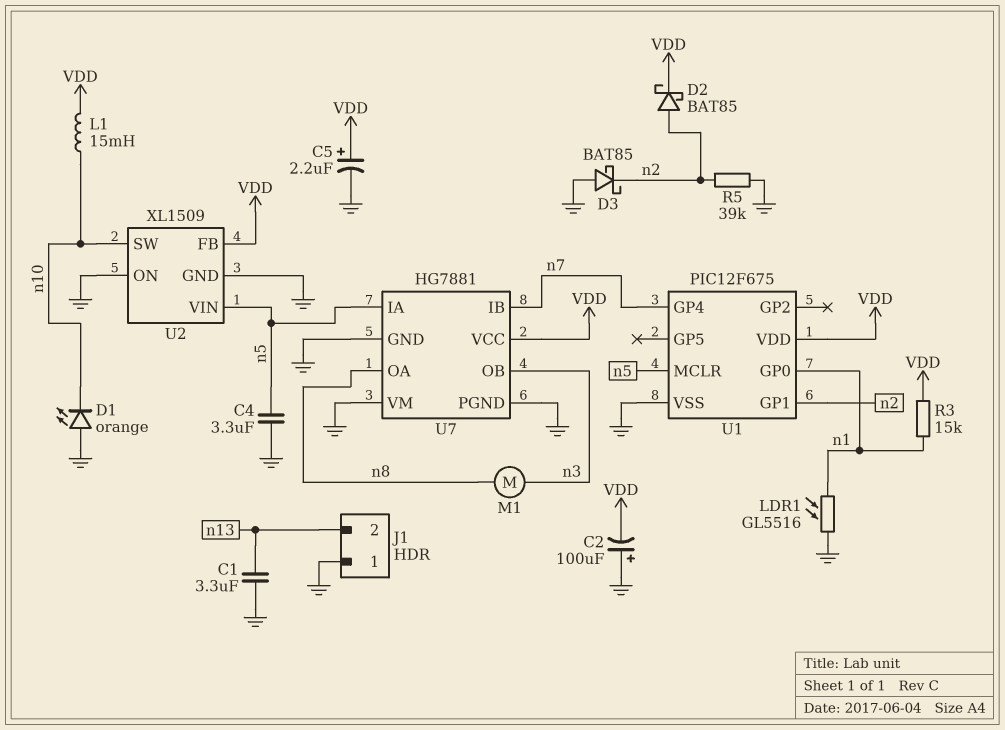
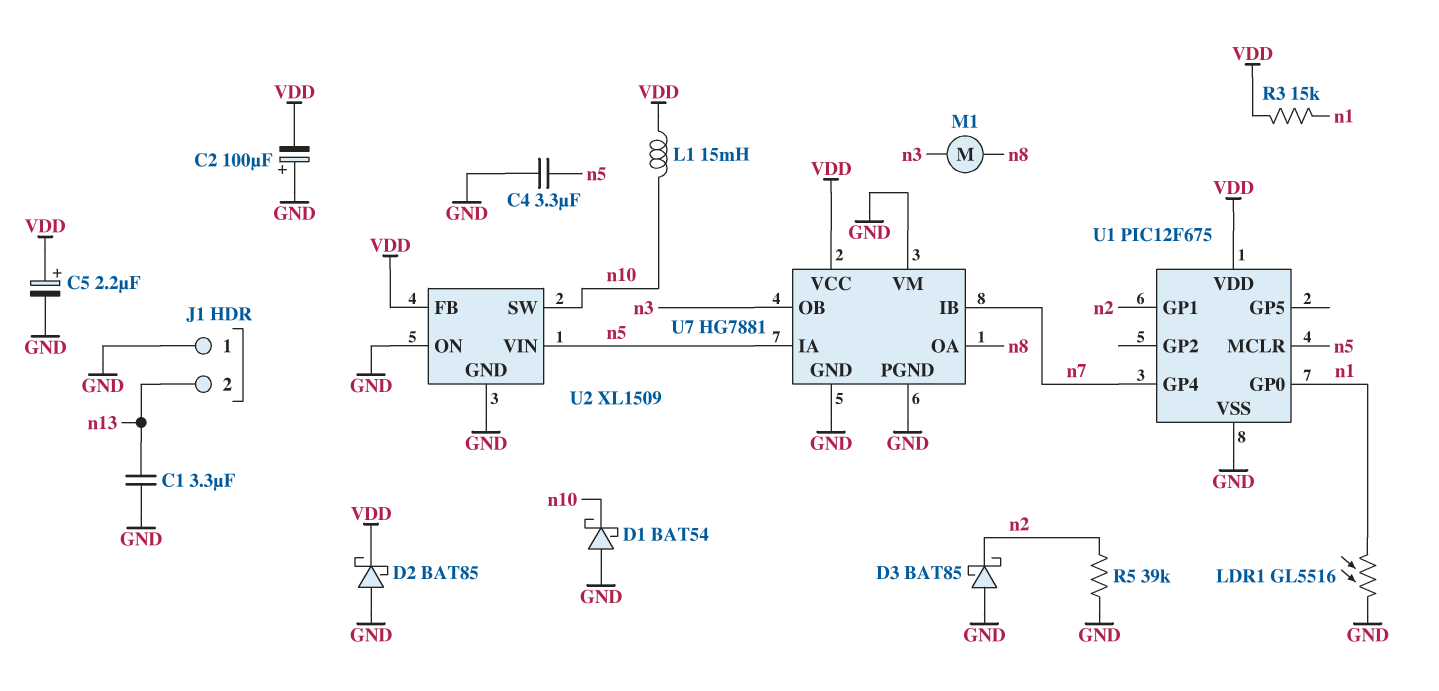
D1: LED orange (A GND, K n10) -> schottky BAT54 (A GND, K n10)
D2: schottky BAT85 (A n2, K VDD) -> schottky BAT85 (A GND, K VDD)

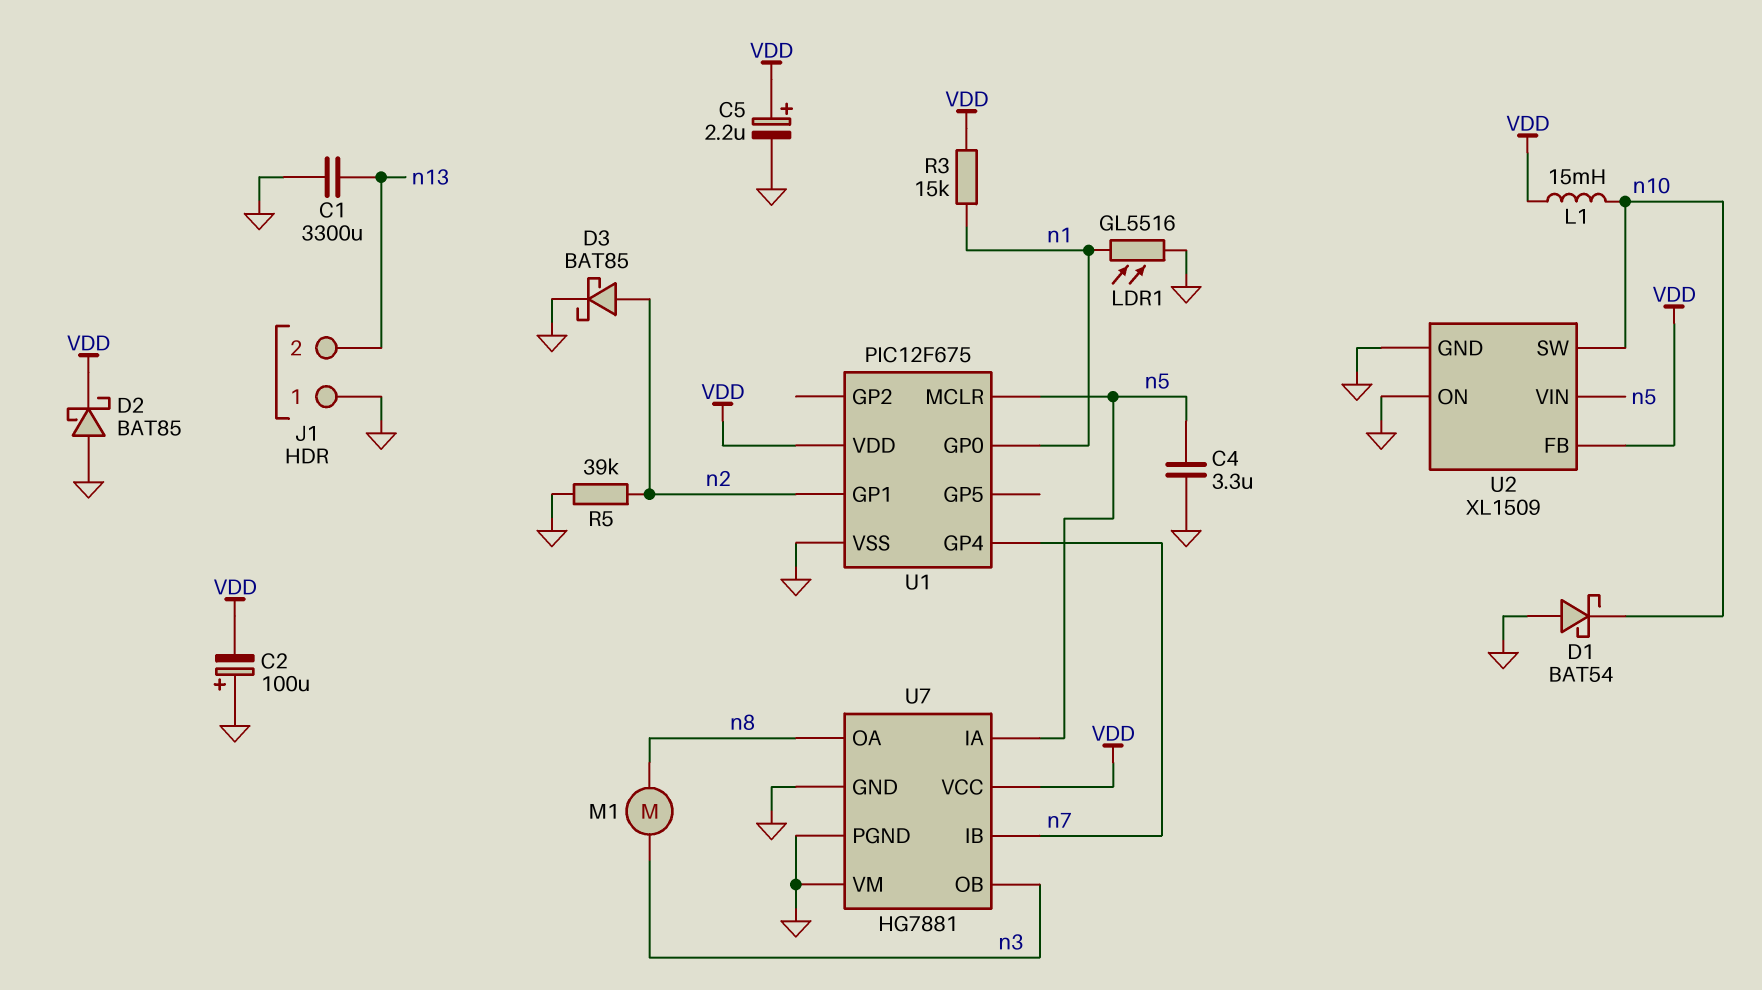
C1: 3.3uF (GND, n13) -> 3300uF (GND, n13)
D3: schottky BAT85 (A GND, K n2) -> schottky BAT85 (A n2, K GND)

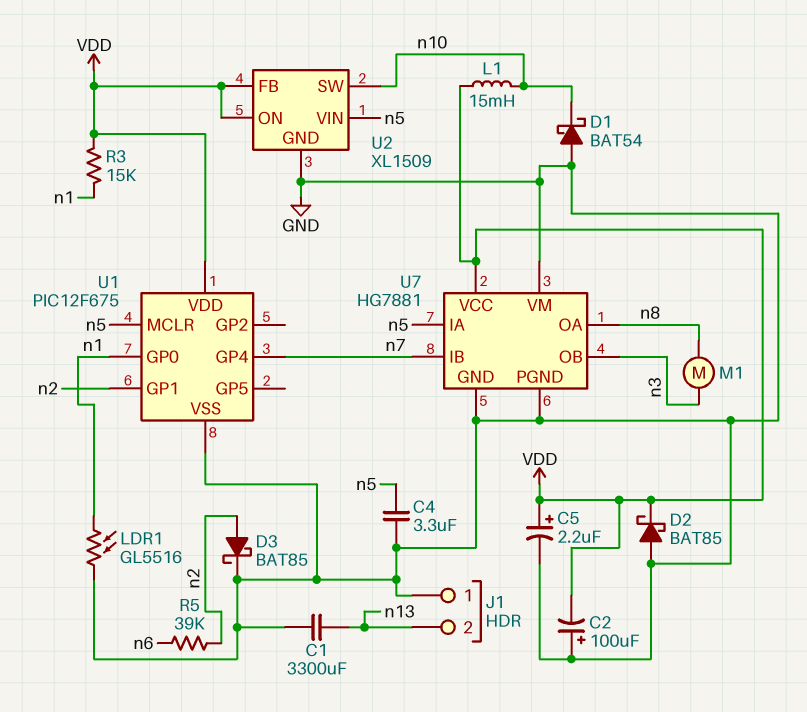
R5: 39k (GND, n2) -> 39k (n2, n6)
U2 pin ON: GND -> VDD

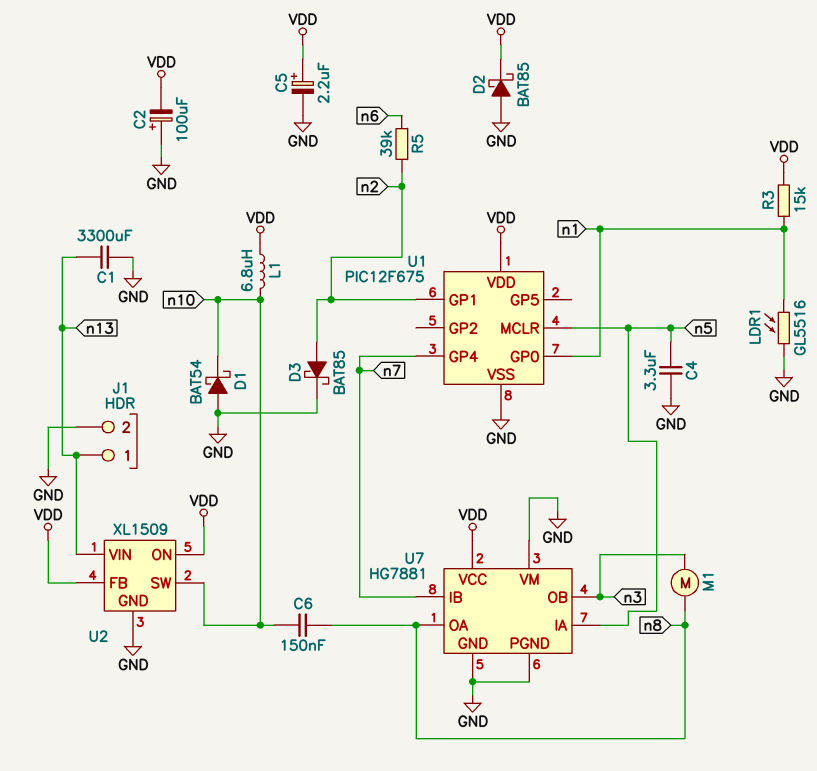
C6: none -> 150nF (n8, n10)
J1 pin 1: GND -> n13
J1 pin 2: n13 -> GND
L1: 15mH (VDD, n10) -> 6.8uH (VDD, n10)
U2 pin VIN: n5 -> n13

